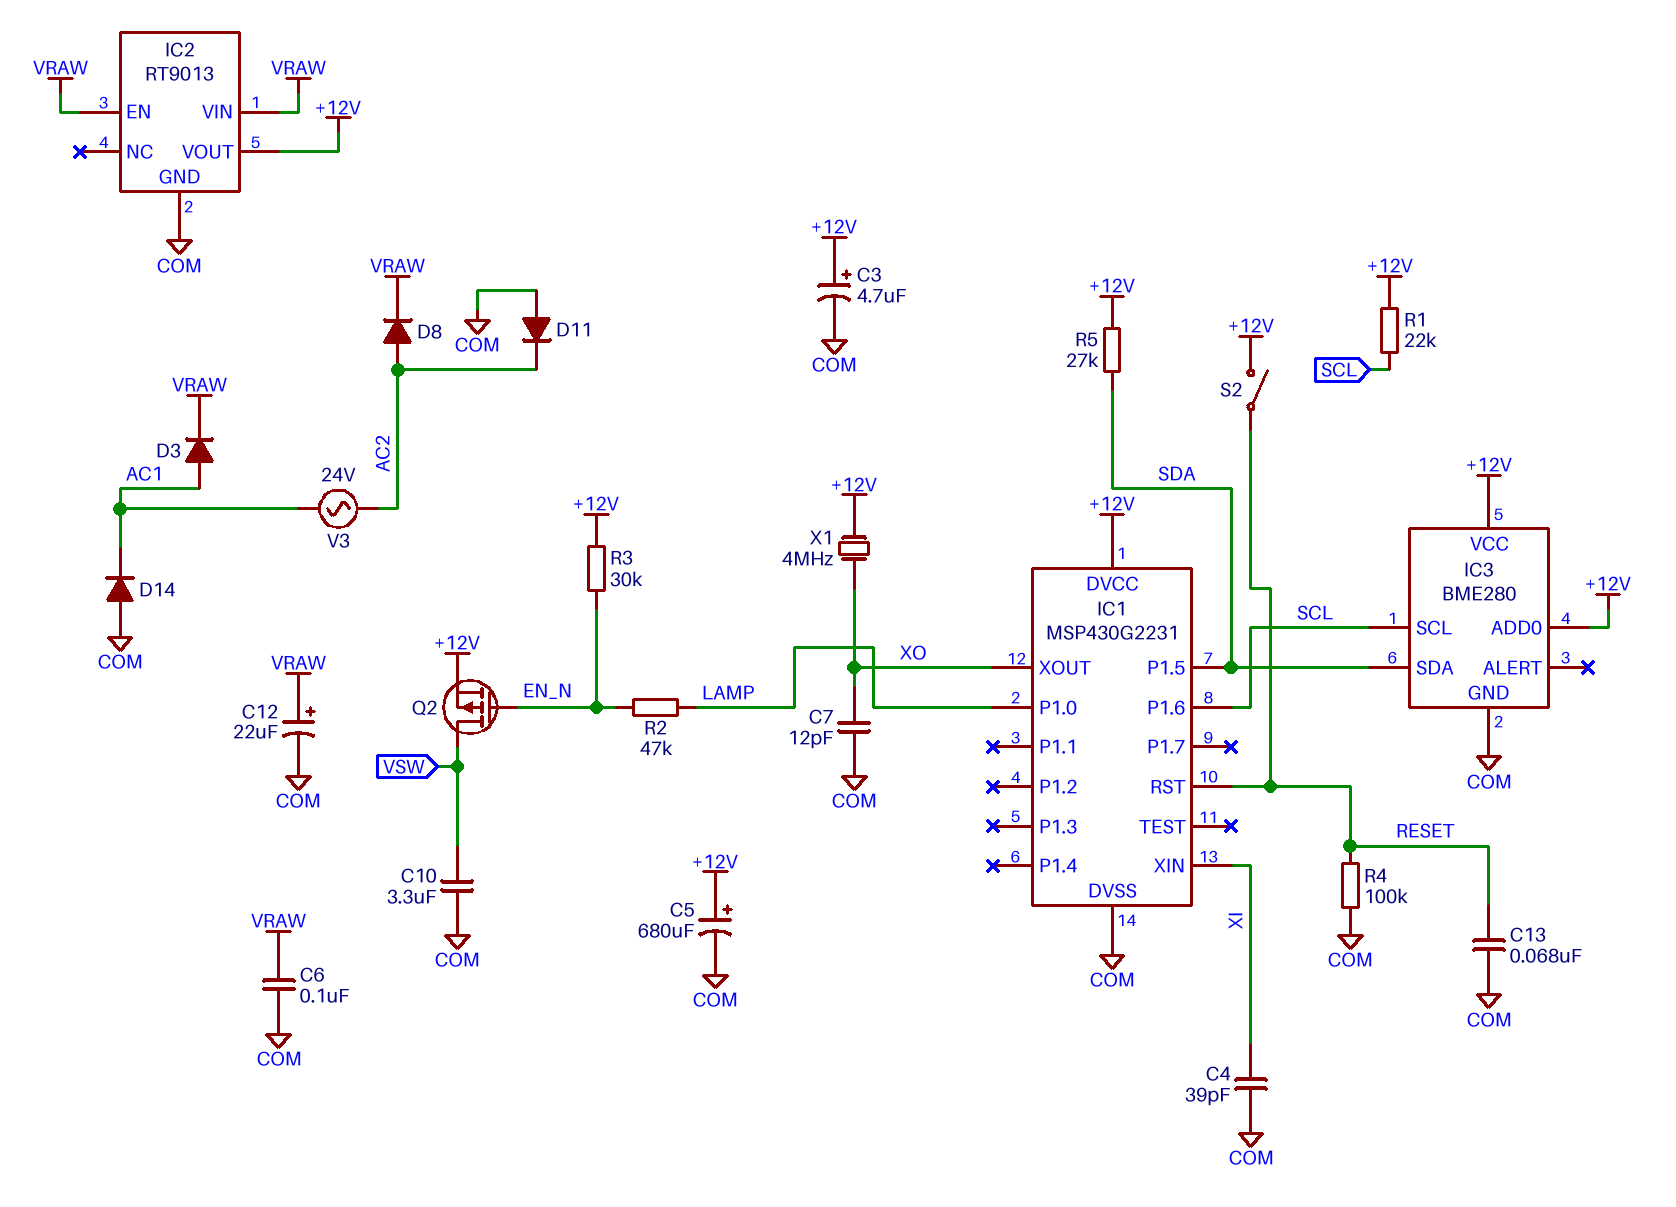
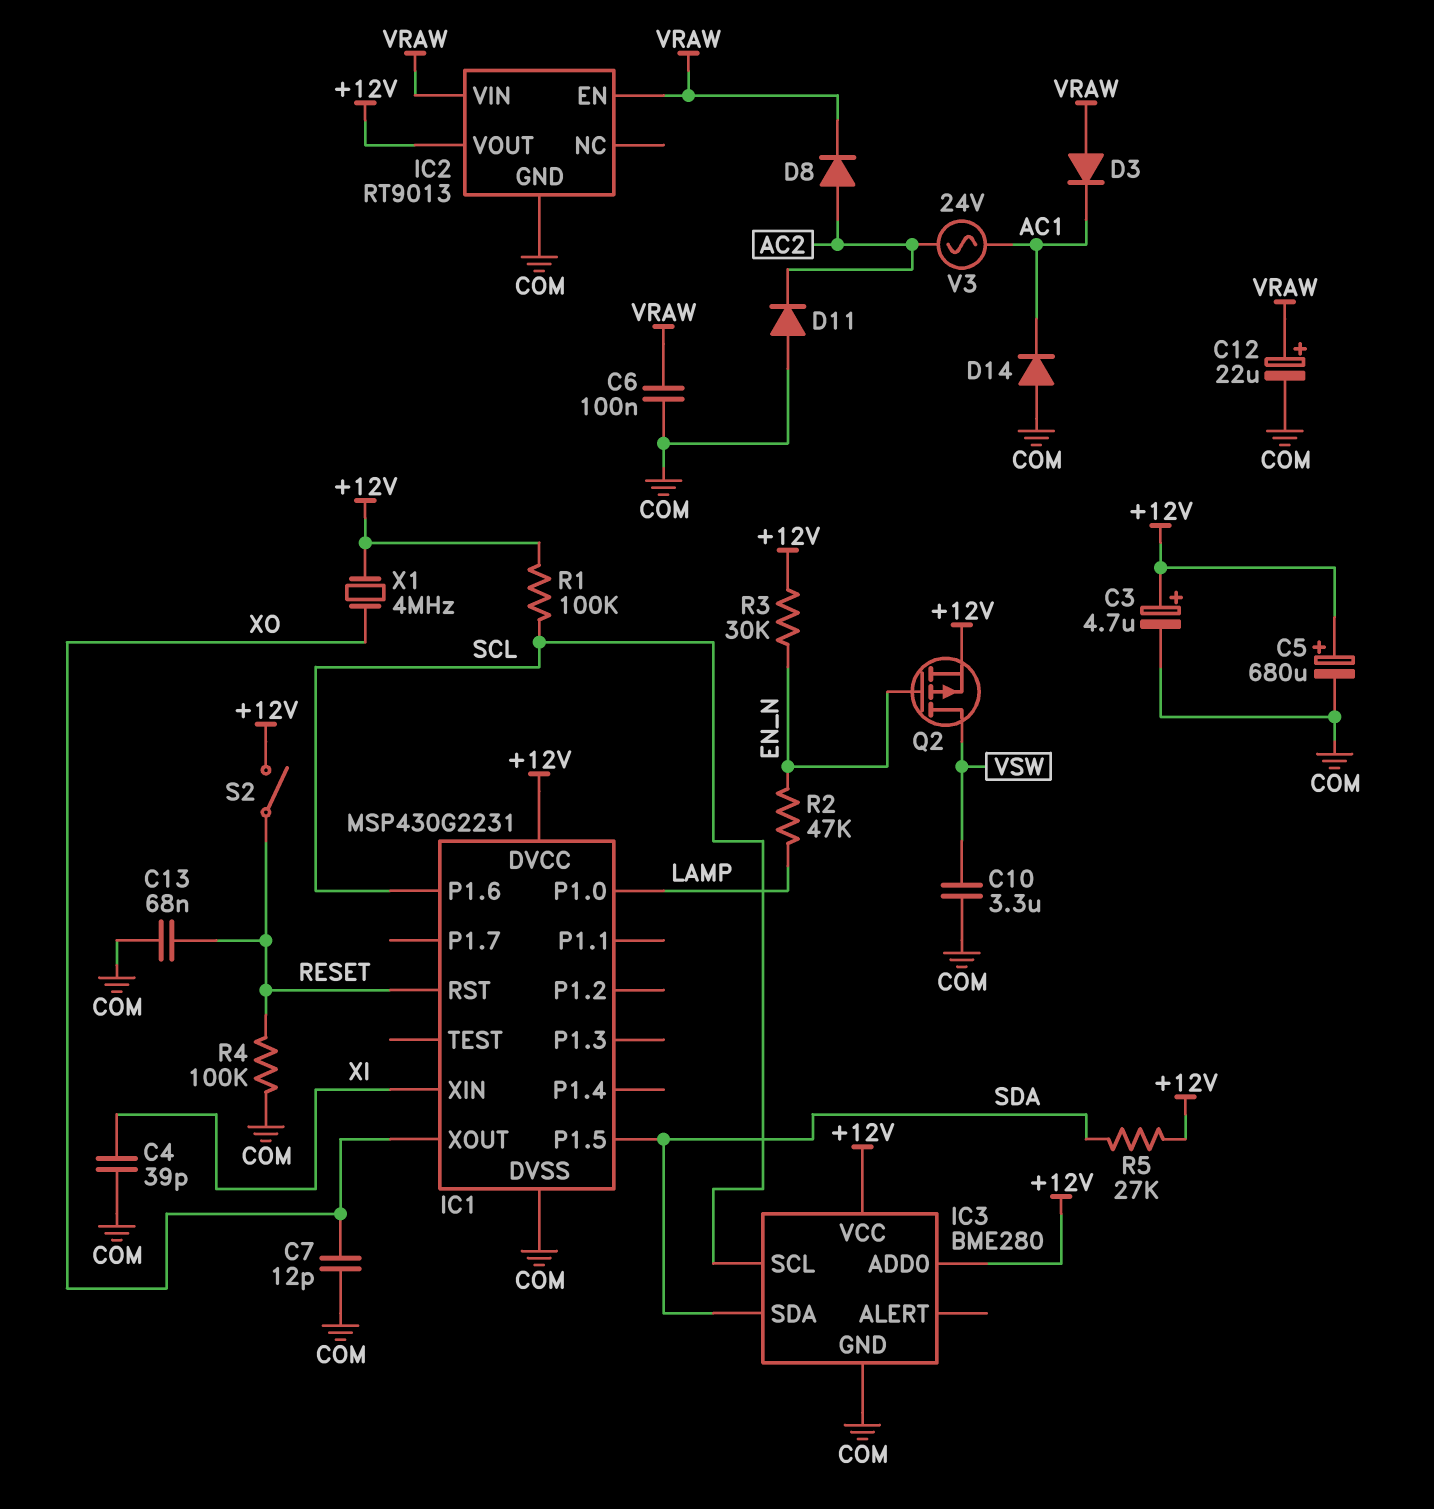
D3: diode (A AC1, K VRAW) -> diode (A VRAW, K AC1)
R1: 22k (+12V, SCL) -> 100k (+12V, SCL)

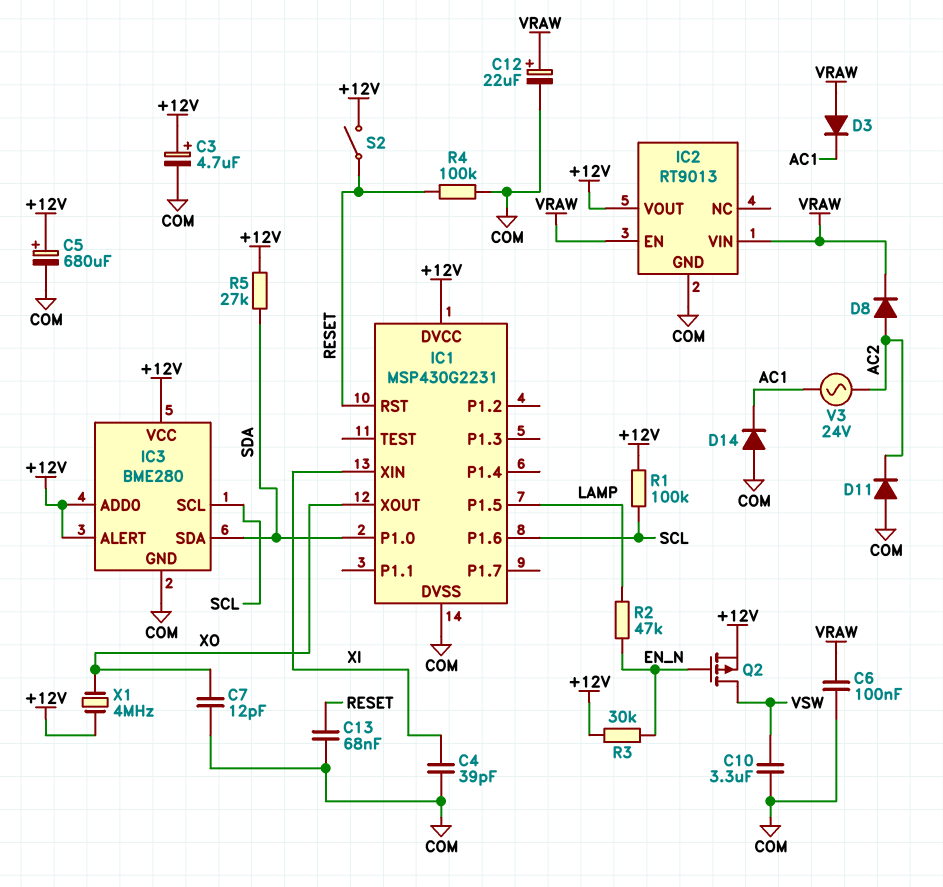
IC1 pin P1.0: LAMP -> SDA
IC1 pin P1.5: SDA -> LAMP
IC3 pin ALERT: none -> +12V

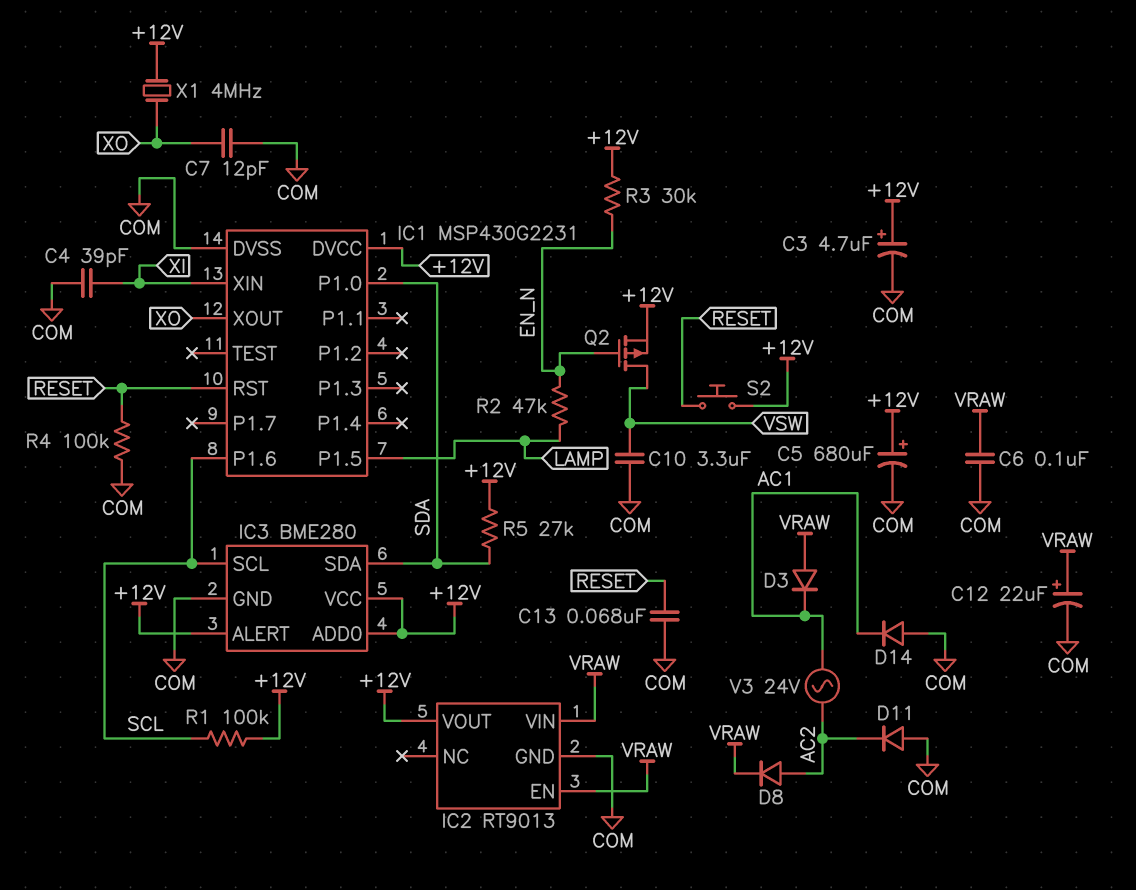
S2: switch (+12V, RESET) -> button (+12V, RESET)

